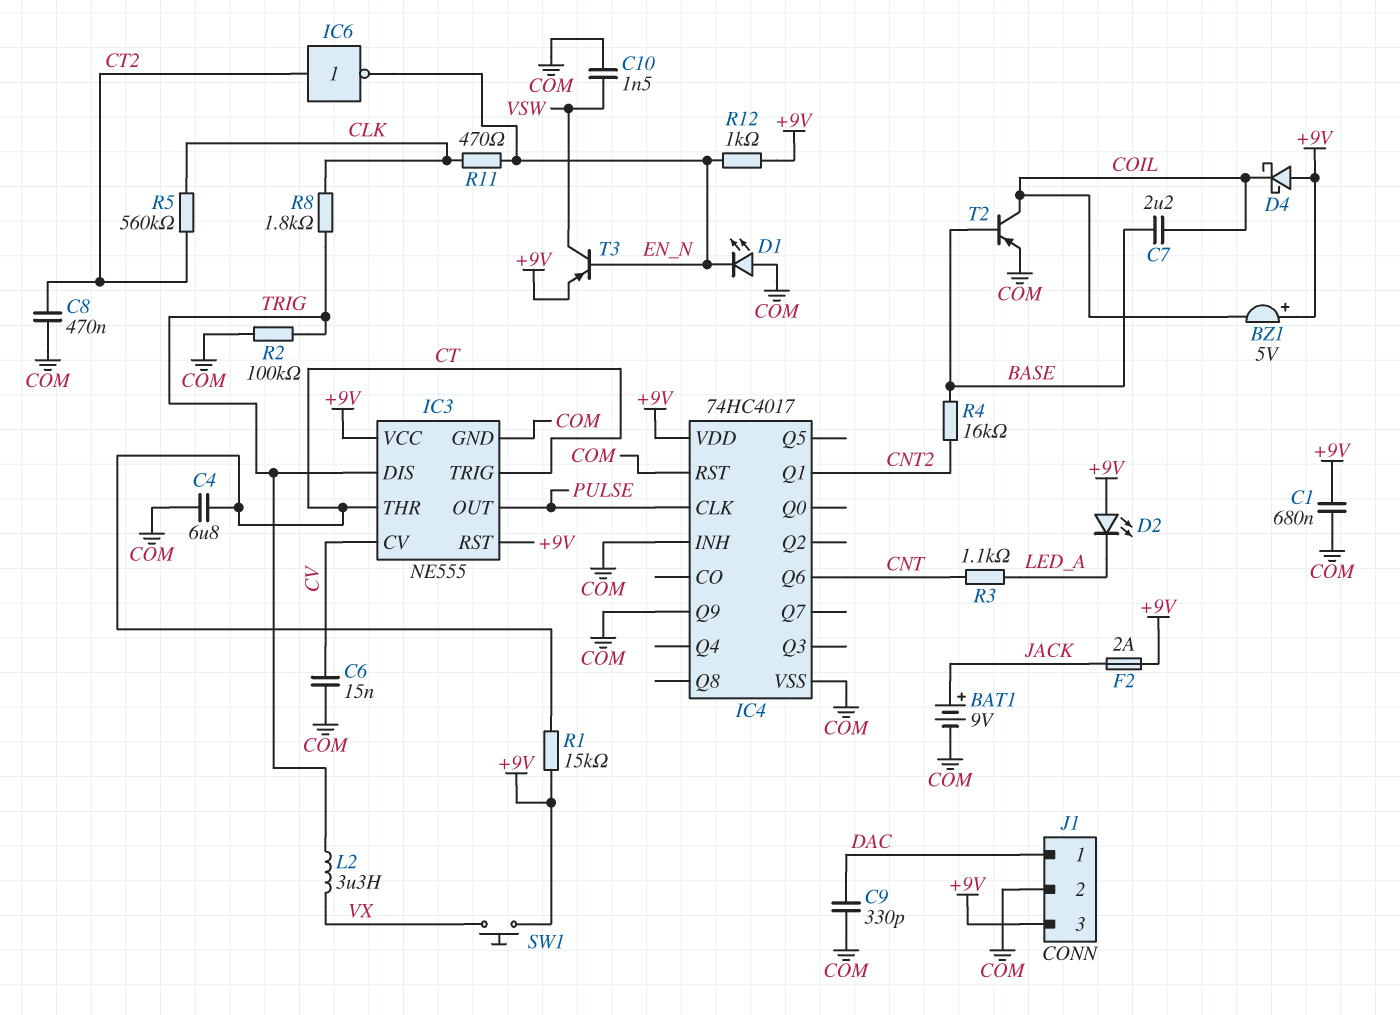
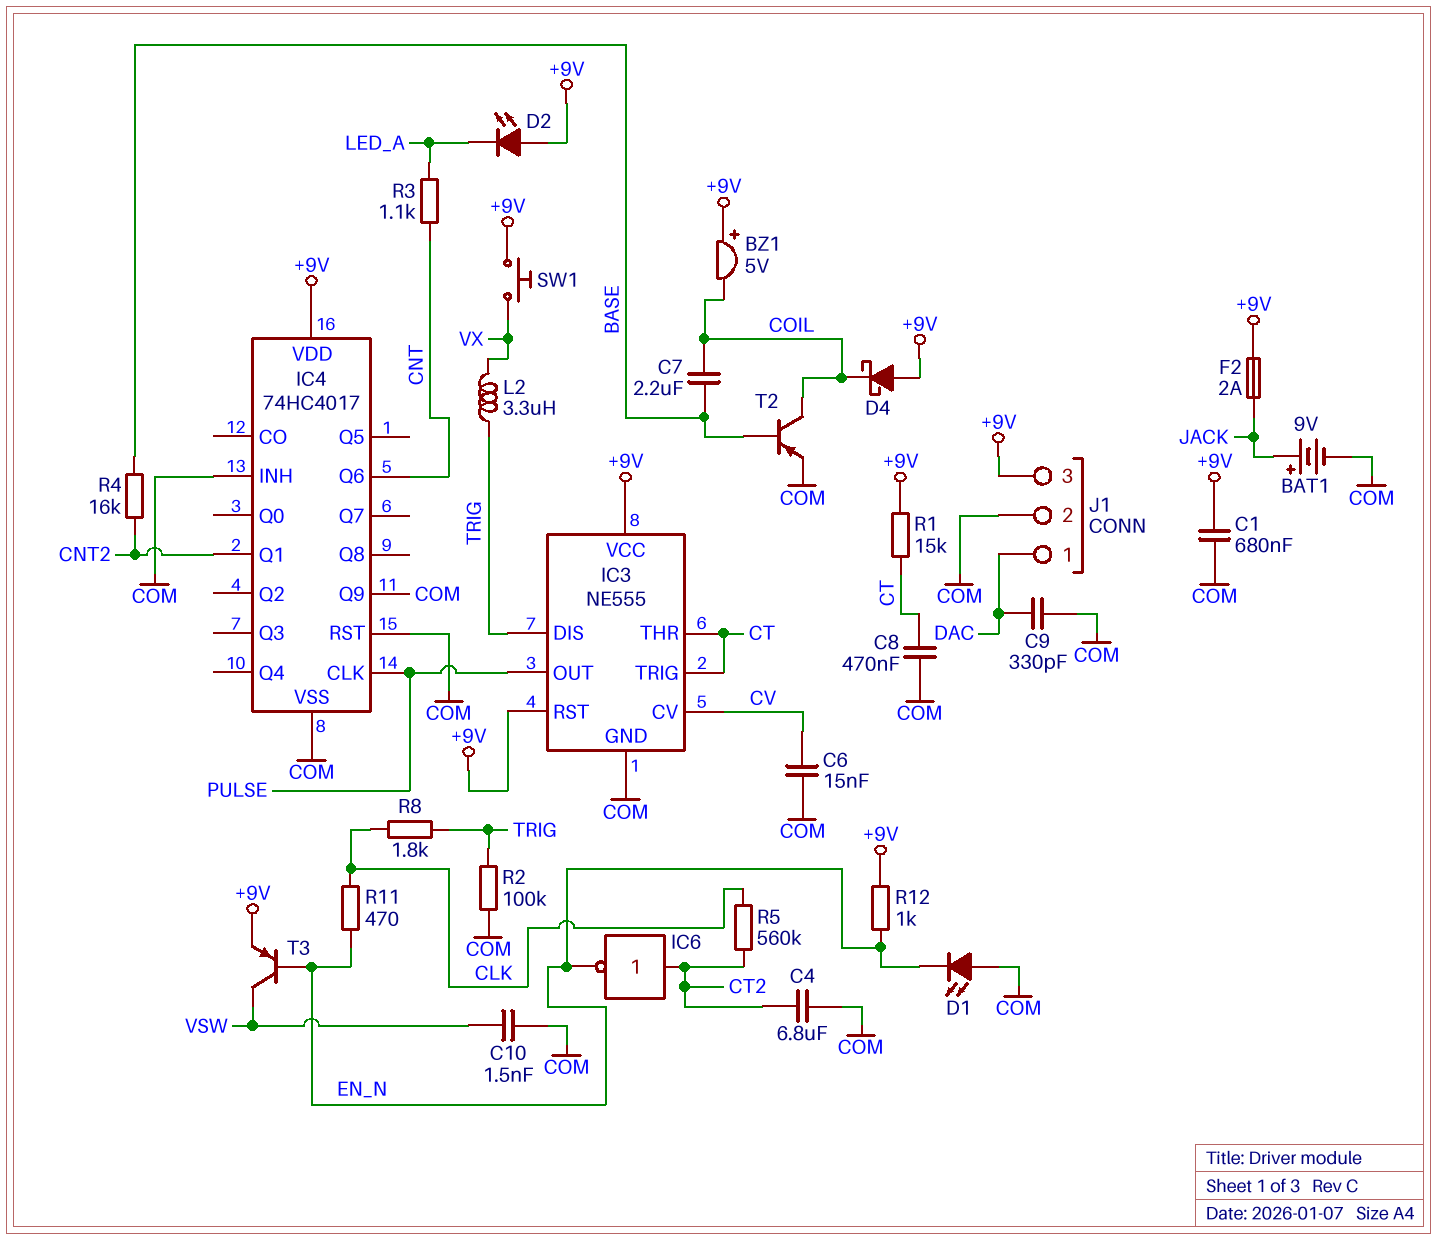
C4: 6.8uF (COM, CT) -> 6.8uF (COM, CT2)
C8: 470nF (COM, CT2) -> 470nF (COM, CT)

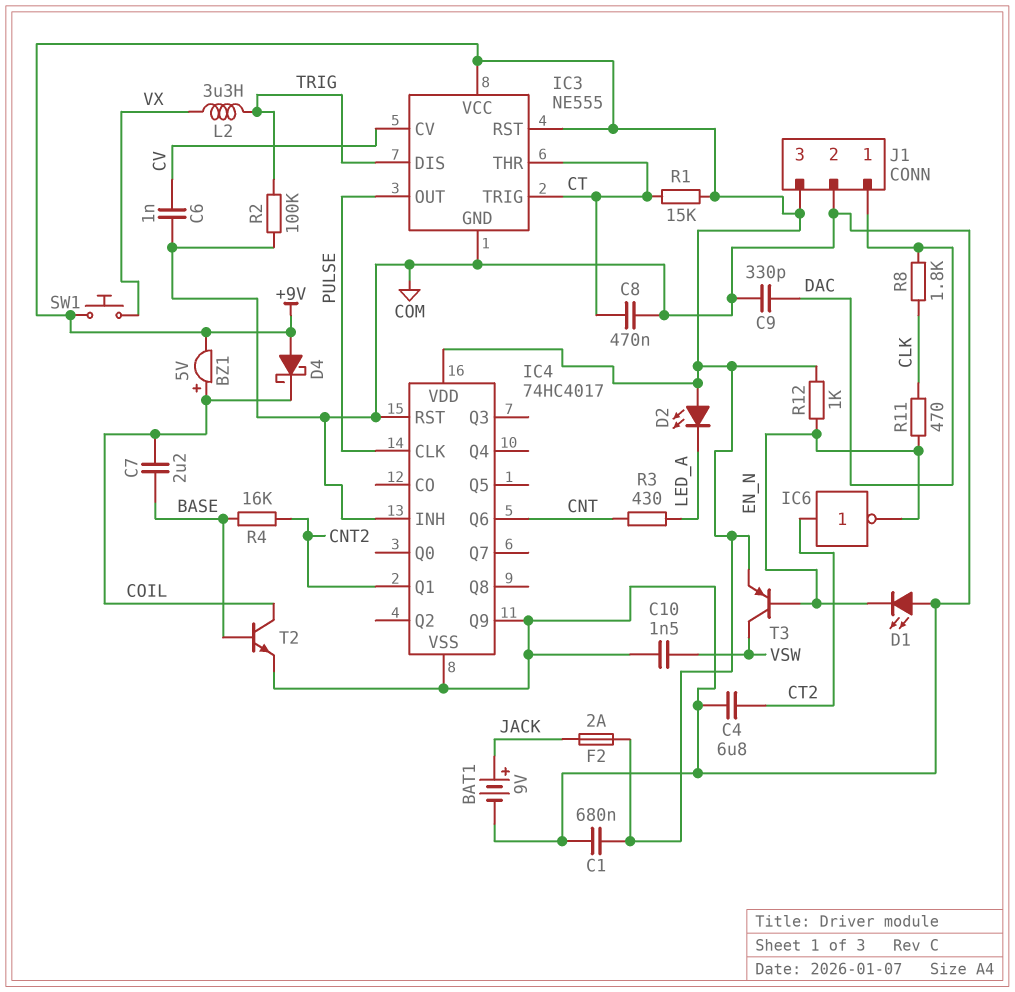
BZ1: buzzer 5V (plus +9V, minus COIL) -> buzzer 5V (plus COIL, minus +9V)
C6: 15nF (COM, CV) -> 1nF (COM, CV)
R3: 1.1k (CNT, LED_A) -> 430 (CNT, LED_A)
R5: 560k (CLK, CT2) -> none
R8: 1.8k (CLK, TRIG) -> 1.8k (CLK, DAC)
T2: PNP (B BASE, C COIL, E COM) -> NPN (B BASE, C COIL, E COM)

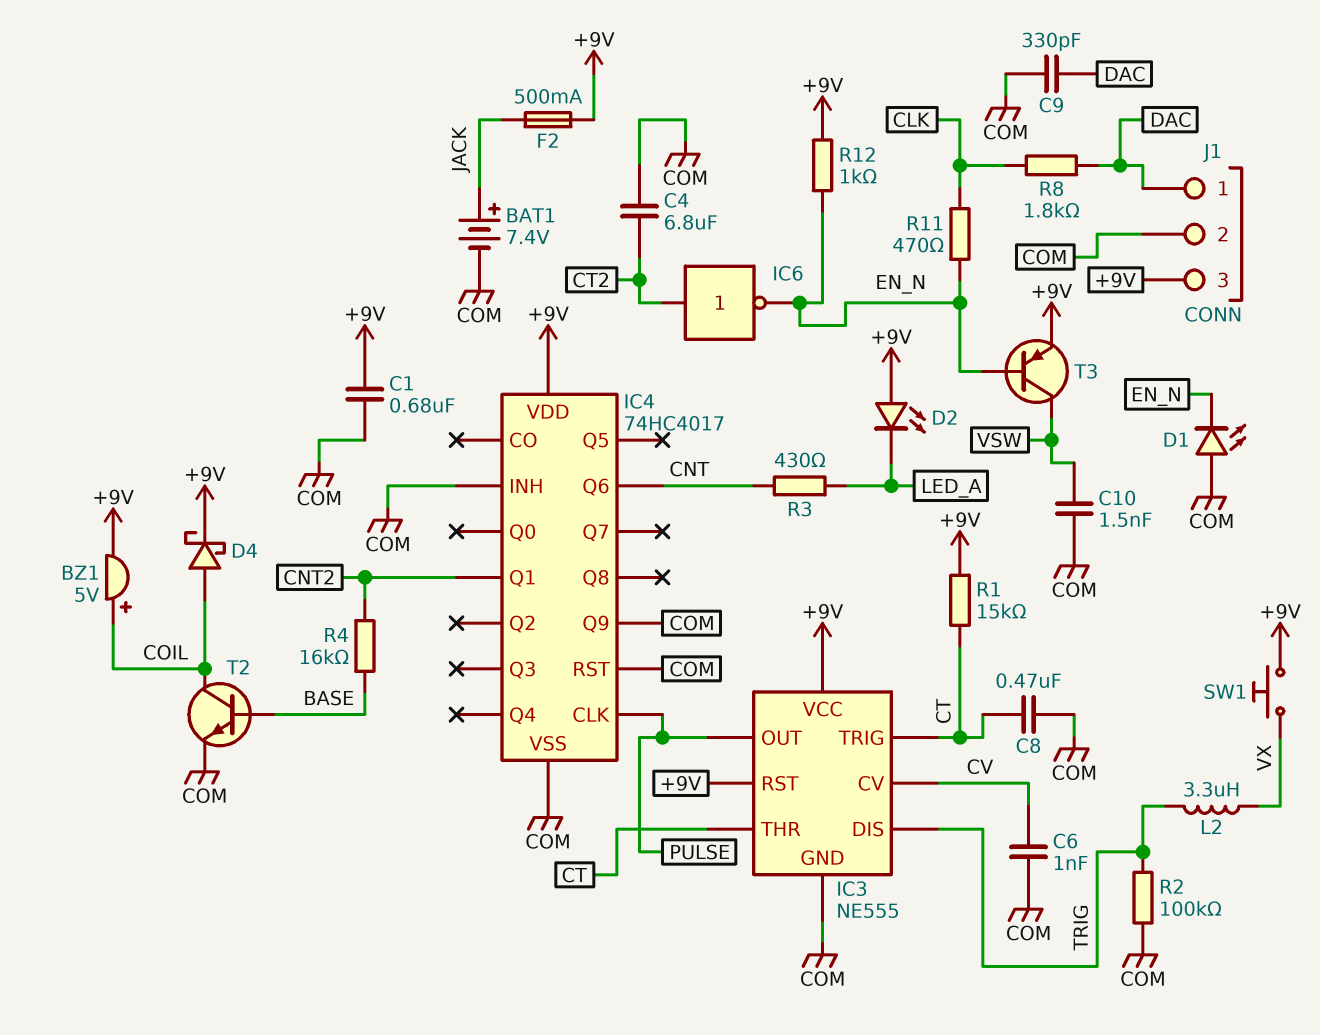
BAT1: 9V (plus JACK, minus COM) -> 7.4V (plus JACK, minus COM)
C7: 2.2uF (BASE, COIL) -> none
D4: schottky (A +9V, K COIL) -> schottky (A COIL, K +9V)
F2: 2A (+9V, JACK) -> 500mA (+9V, JACK)

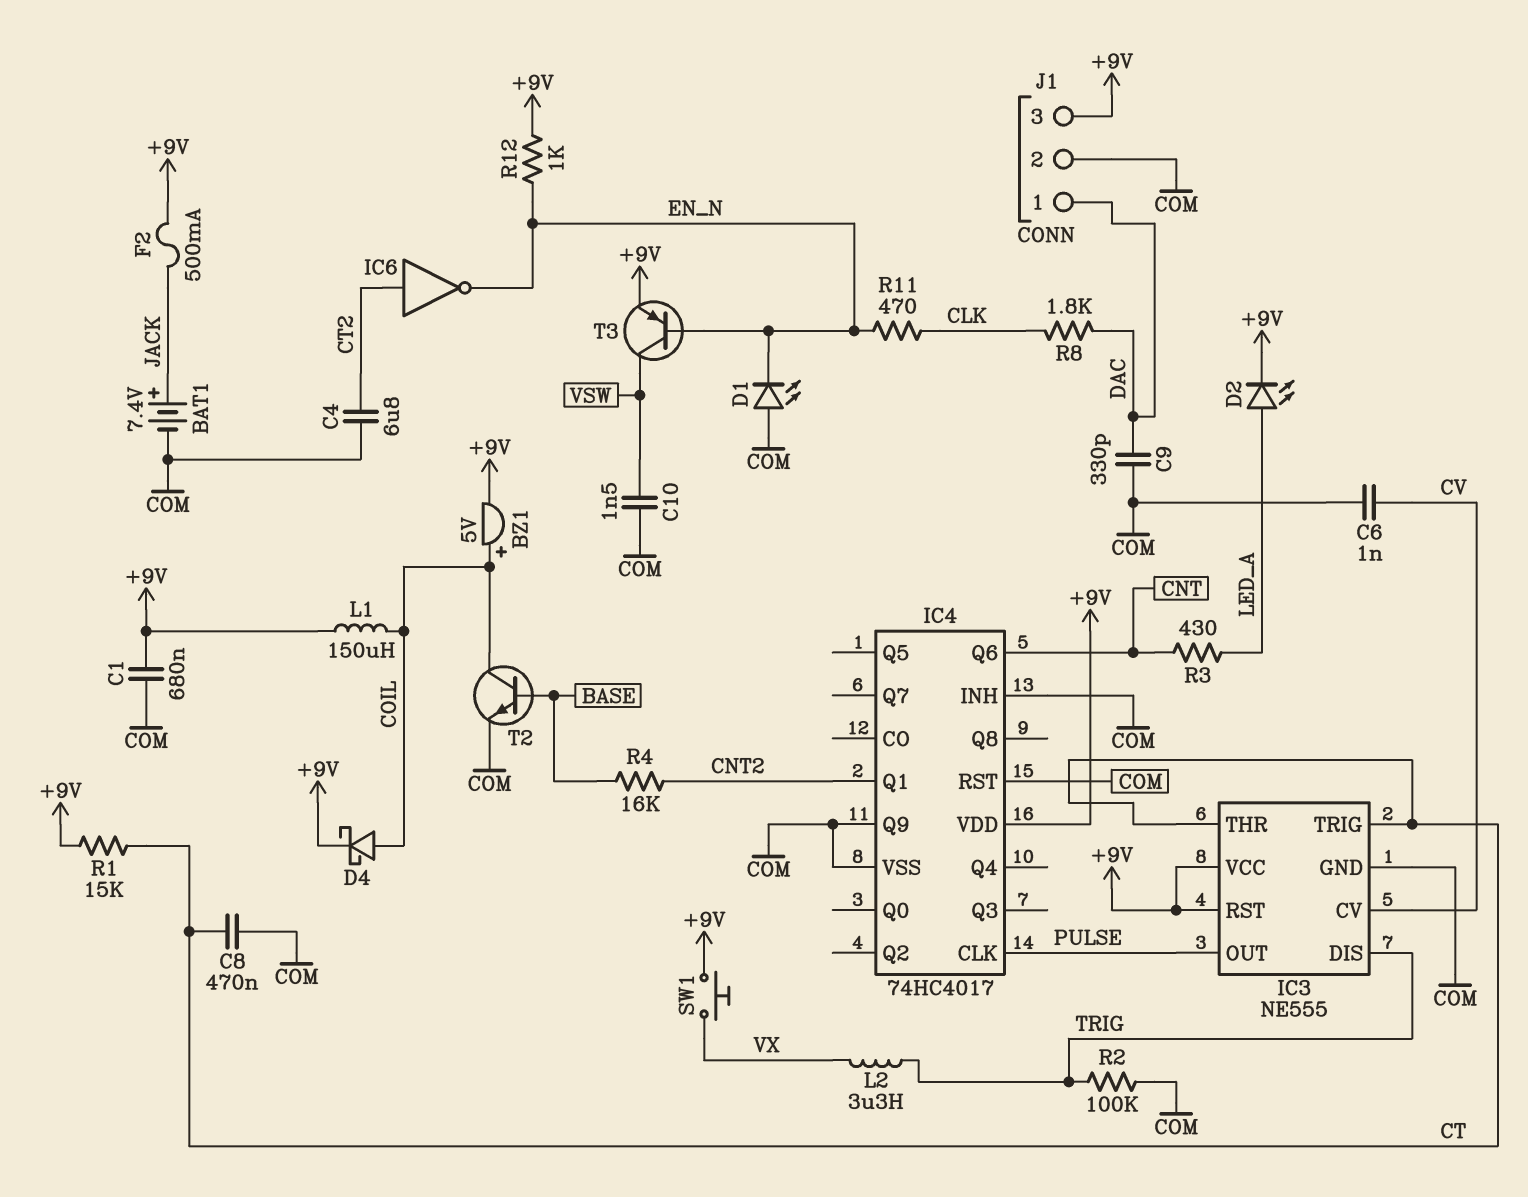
D2: LED (A +9V, K LED_A) -> LED (A LED_A, K +9V)
L1: none -> 150uH (+9V, COIL)

